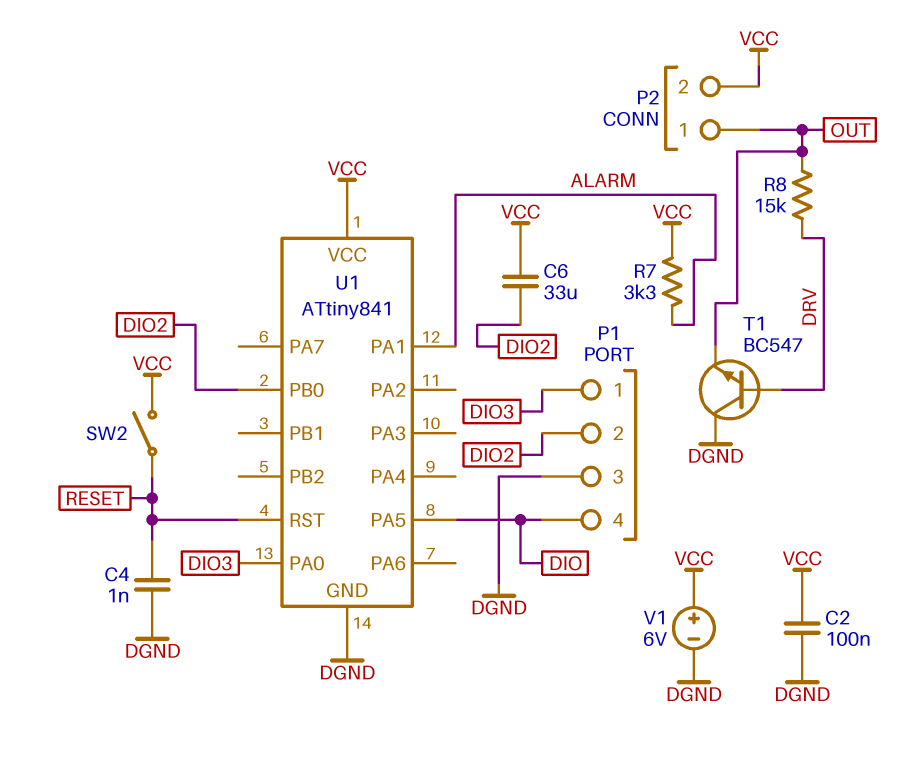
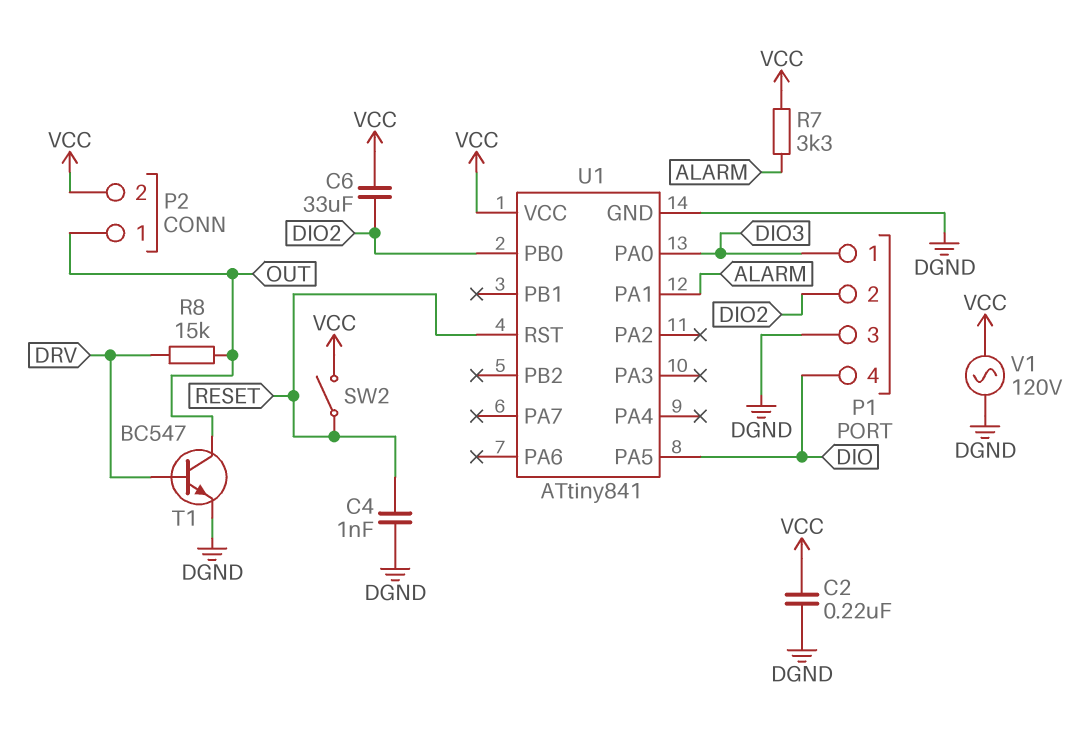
C2: 100nF (DGND, VCC) -> 220nF (DGND, VCC)
T1: NPN BC547 (B DRV, C DGND, E OUT) -> NPN BC547 (B DRV, C OUT, E DGND)
V1: 6V (plus VCC, minus DGND) -> AC 120V (DGND, VCC)

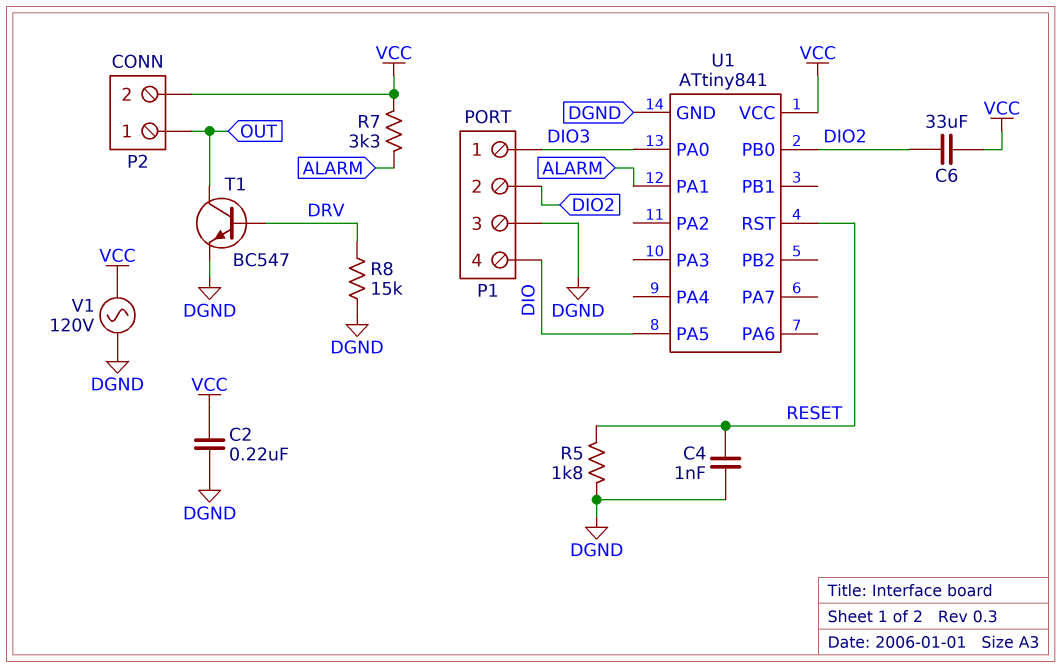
R5: none -> 1.8k (DGND, RESET)
R8: 15k (DRV, OUT) -> 15k (DGND, DRV)
SW2: switch (RESET, VCC) -> none

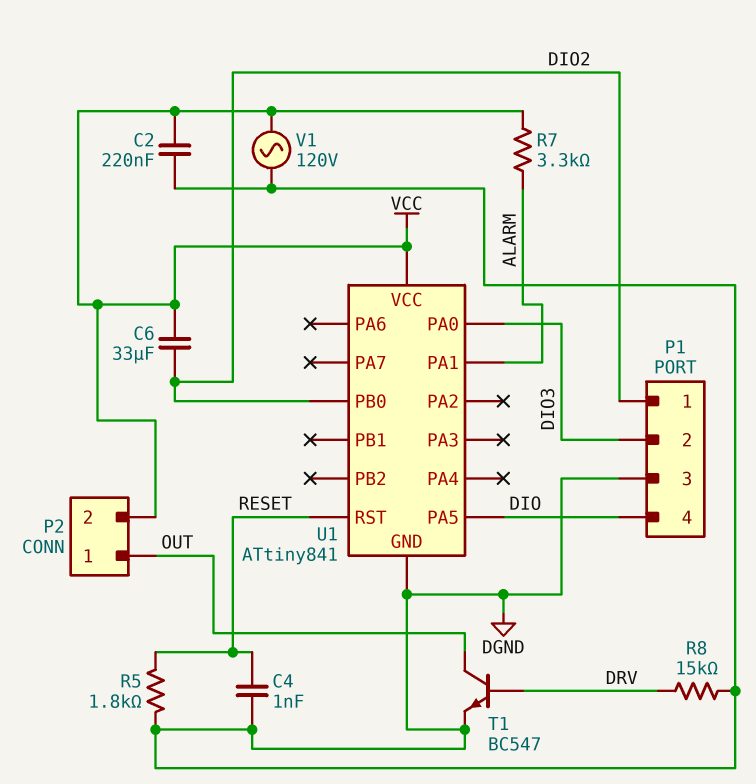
P1 pin 1: DIO3 -> DIO2
P1 pin 2: DIO2 -> DIO3

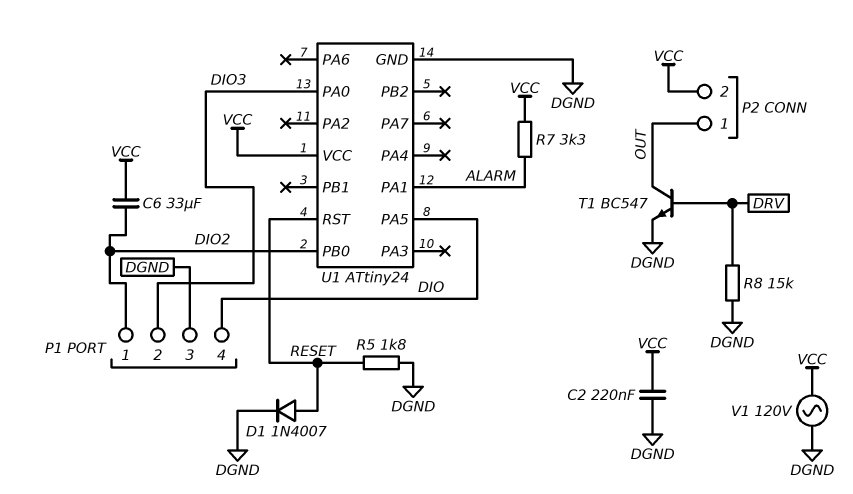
C4: 1nF (DGND, RESET) -> none
D1: none -> diode 1N4007 (A RESET, K DGND)
U1: ATtiny841 -> ATtiny24

